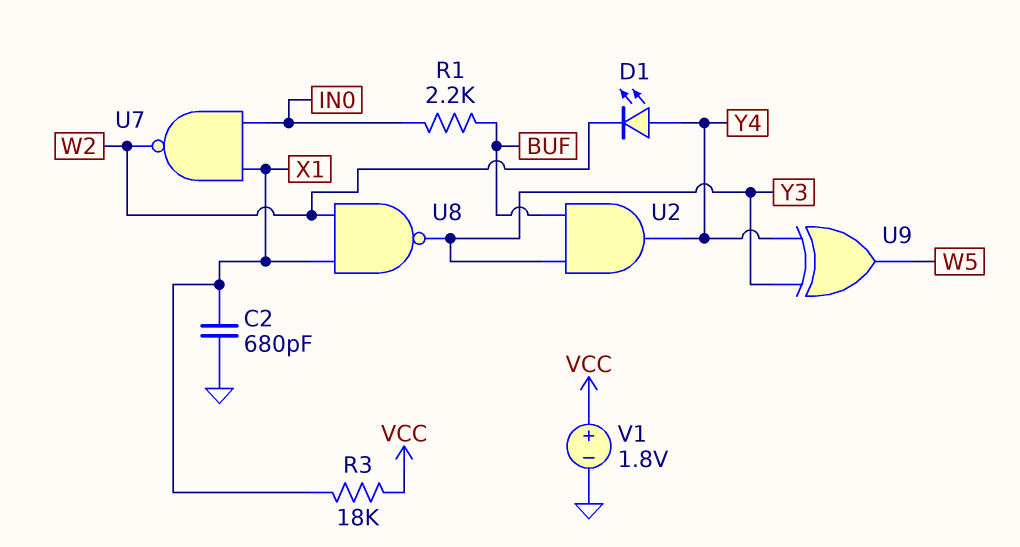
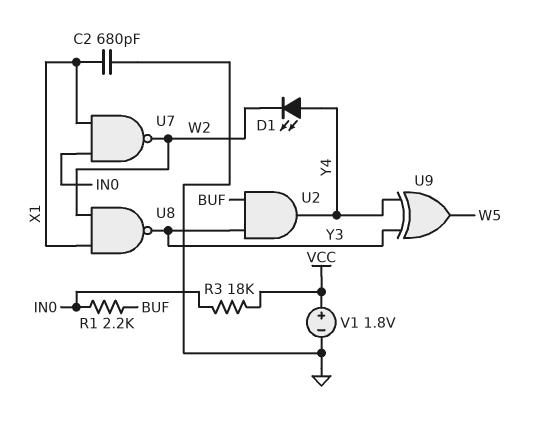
R3: 18k (VCC, X1) -> 18k (IN0, VCC)

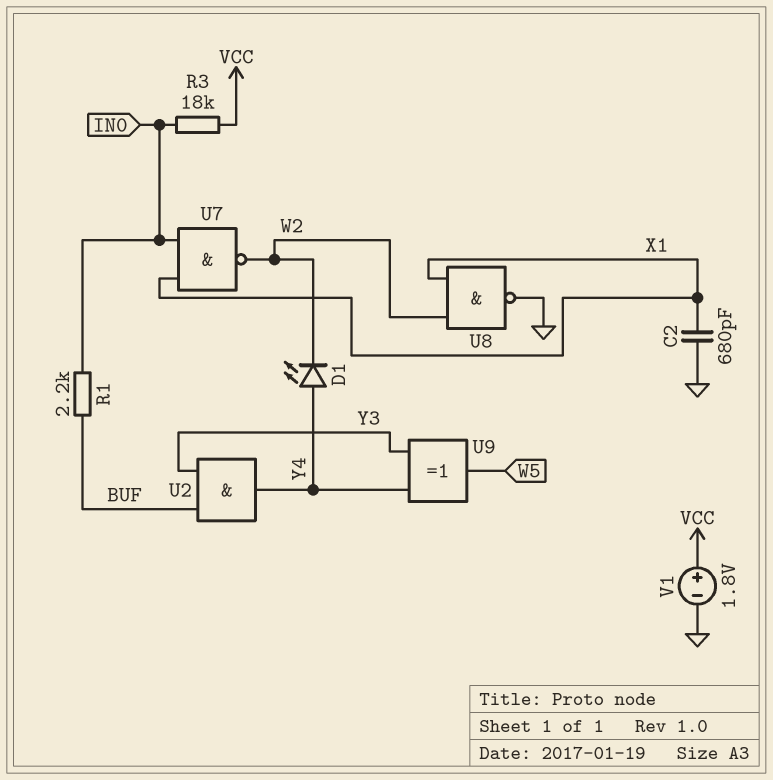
U8: NAND (in W2, in X1, out Y3) -> NAND (in W2, in X1, out GND)

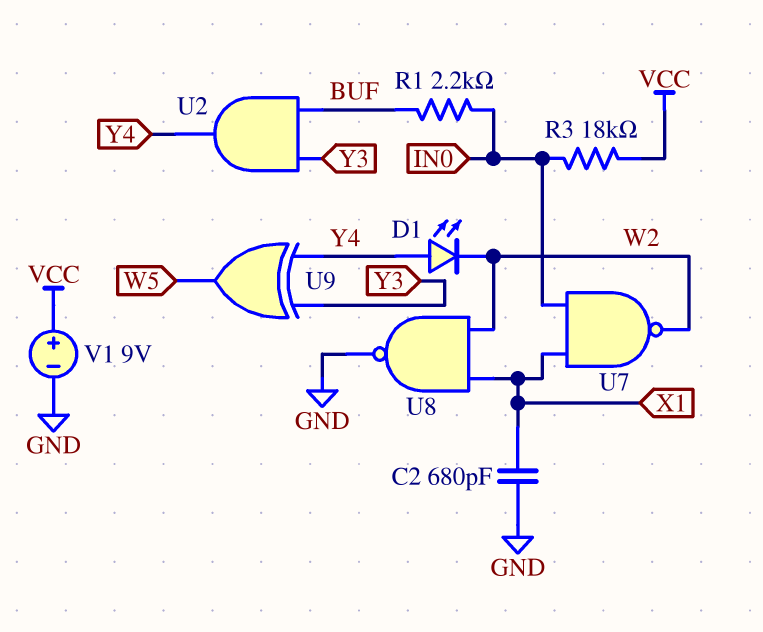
V1: 1.8V (plus VCC, minus GND) -> 9V (plus VCC, minus GND)

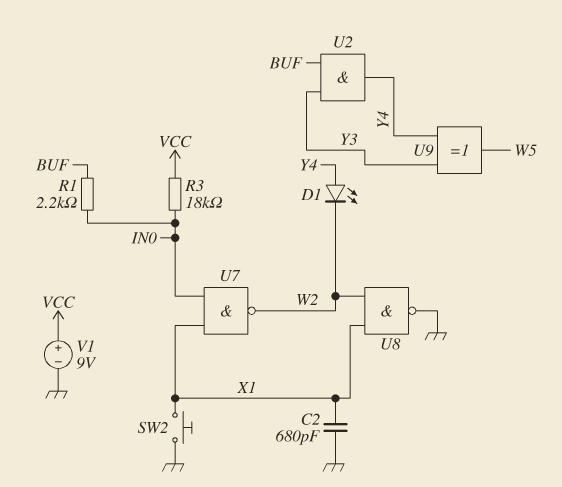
SW2: none -> button (GND, X1)

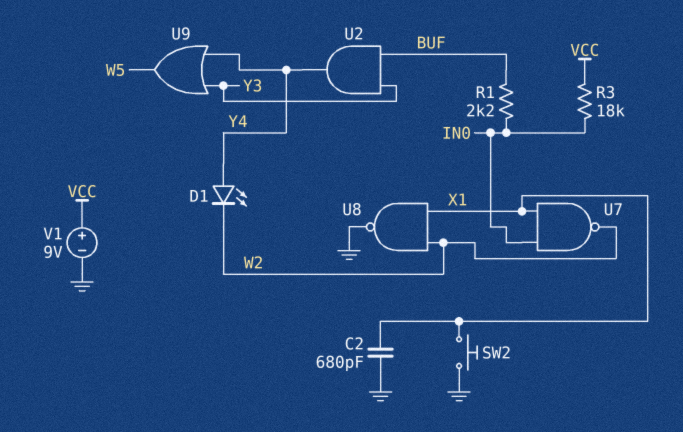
U9: XOR (in Y3, in Y4, out W5) -> OR (in Y3, in Y4, out W5)

